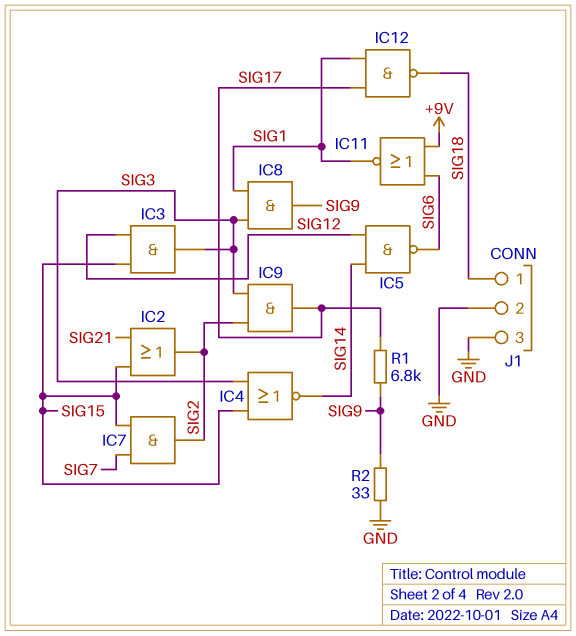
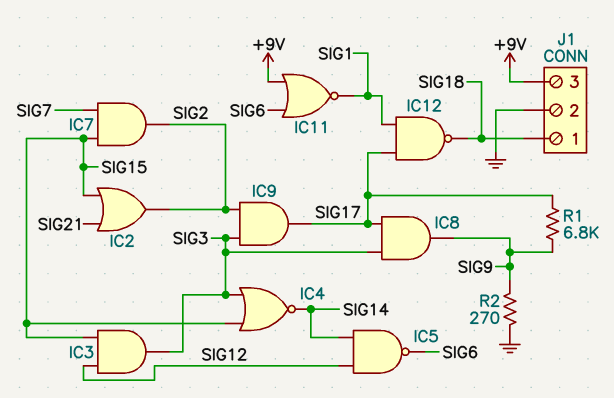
IC8: AND (in SIG1, in SIG3, out SIG9) -> AND (in SIG3, in SIG17, out SIG9)
J1 pin 3: GND -> +9V
R2: 33 (GND, SIG9) -> 270 (GND, SIG9)

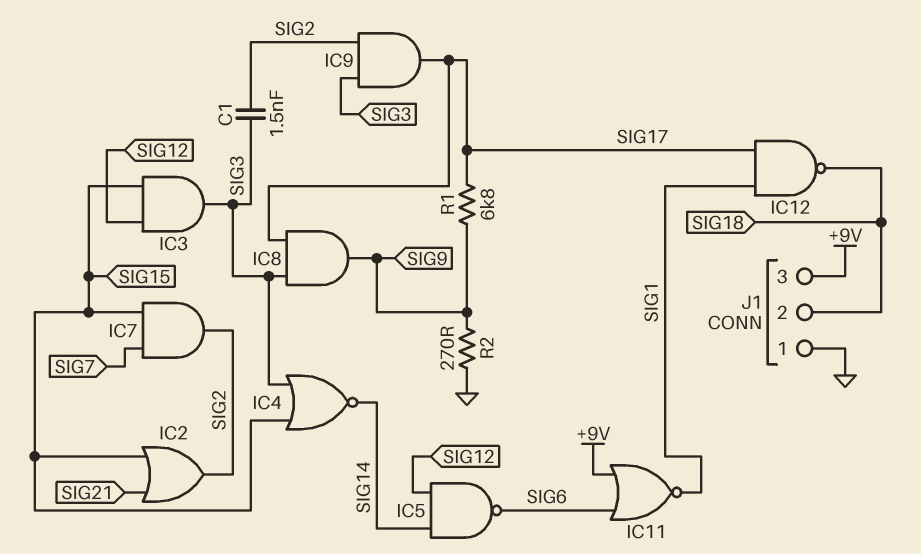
C1: none -> 1.5nF (SIG2, SIG3)
J1 pin 1: SIG18 -> GND
J1 pin 2: GND -> SIG18

